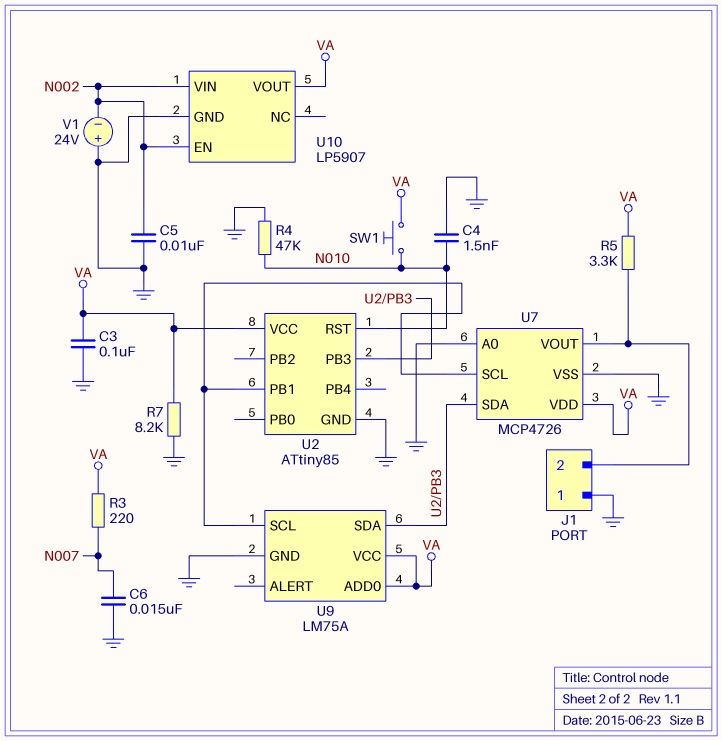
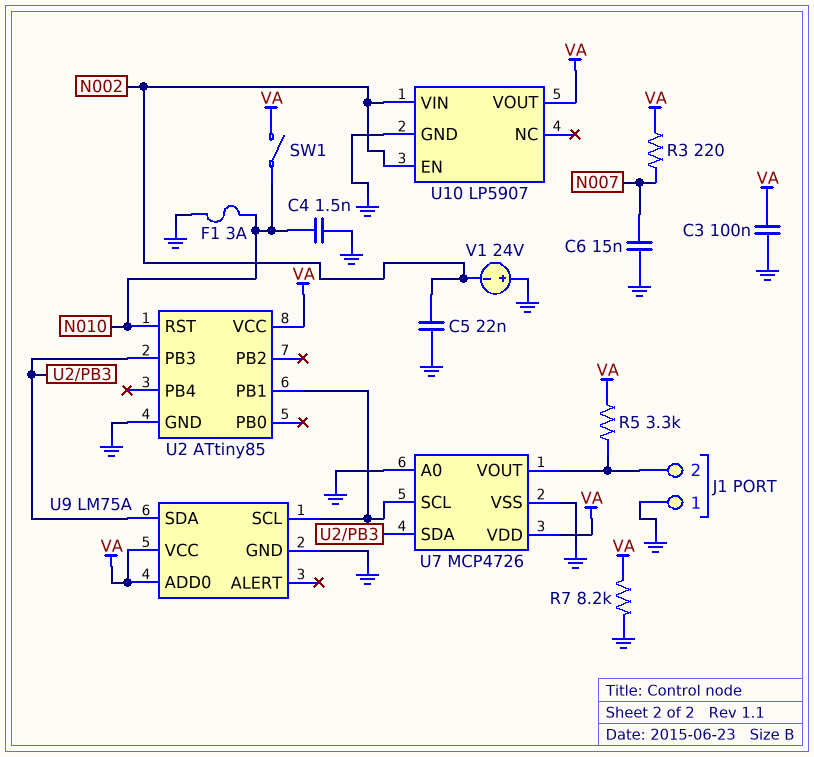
C5: 10nF (GND, N002) -> 22nF (GND, N002)
F1: none -> 3A (GND, N010)
R4: 47k (GND, N010) -> none
SW1: button (N010, VA) -> switch (N010, VA)

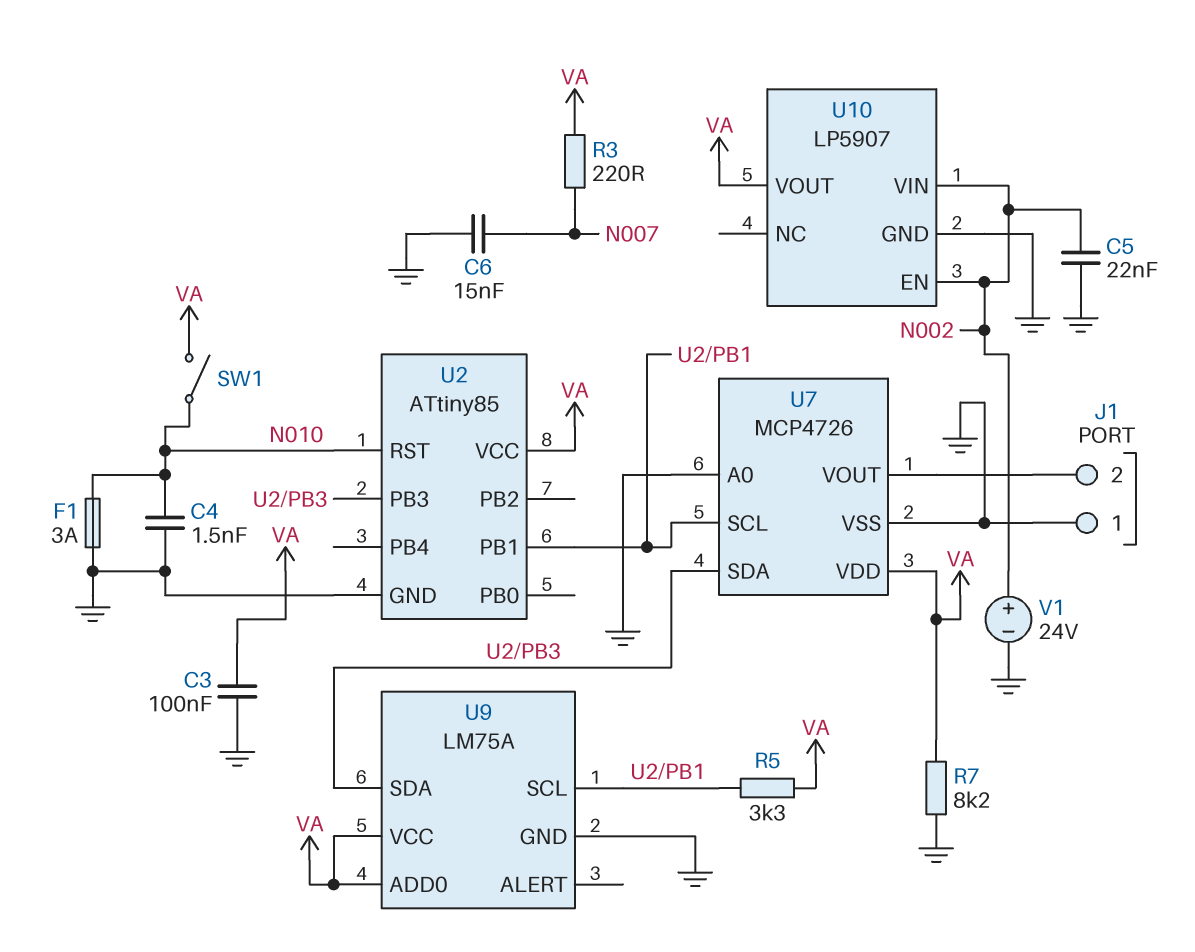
R5: 3.3k (J1/2, VA) -> 3.3k (U2/PB1, VA)
V1: 24V (plus GND, minus N002) -> 24V (plus N002, minus GND)

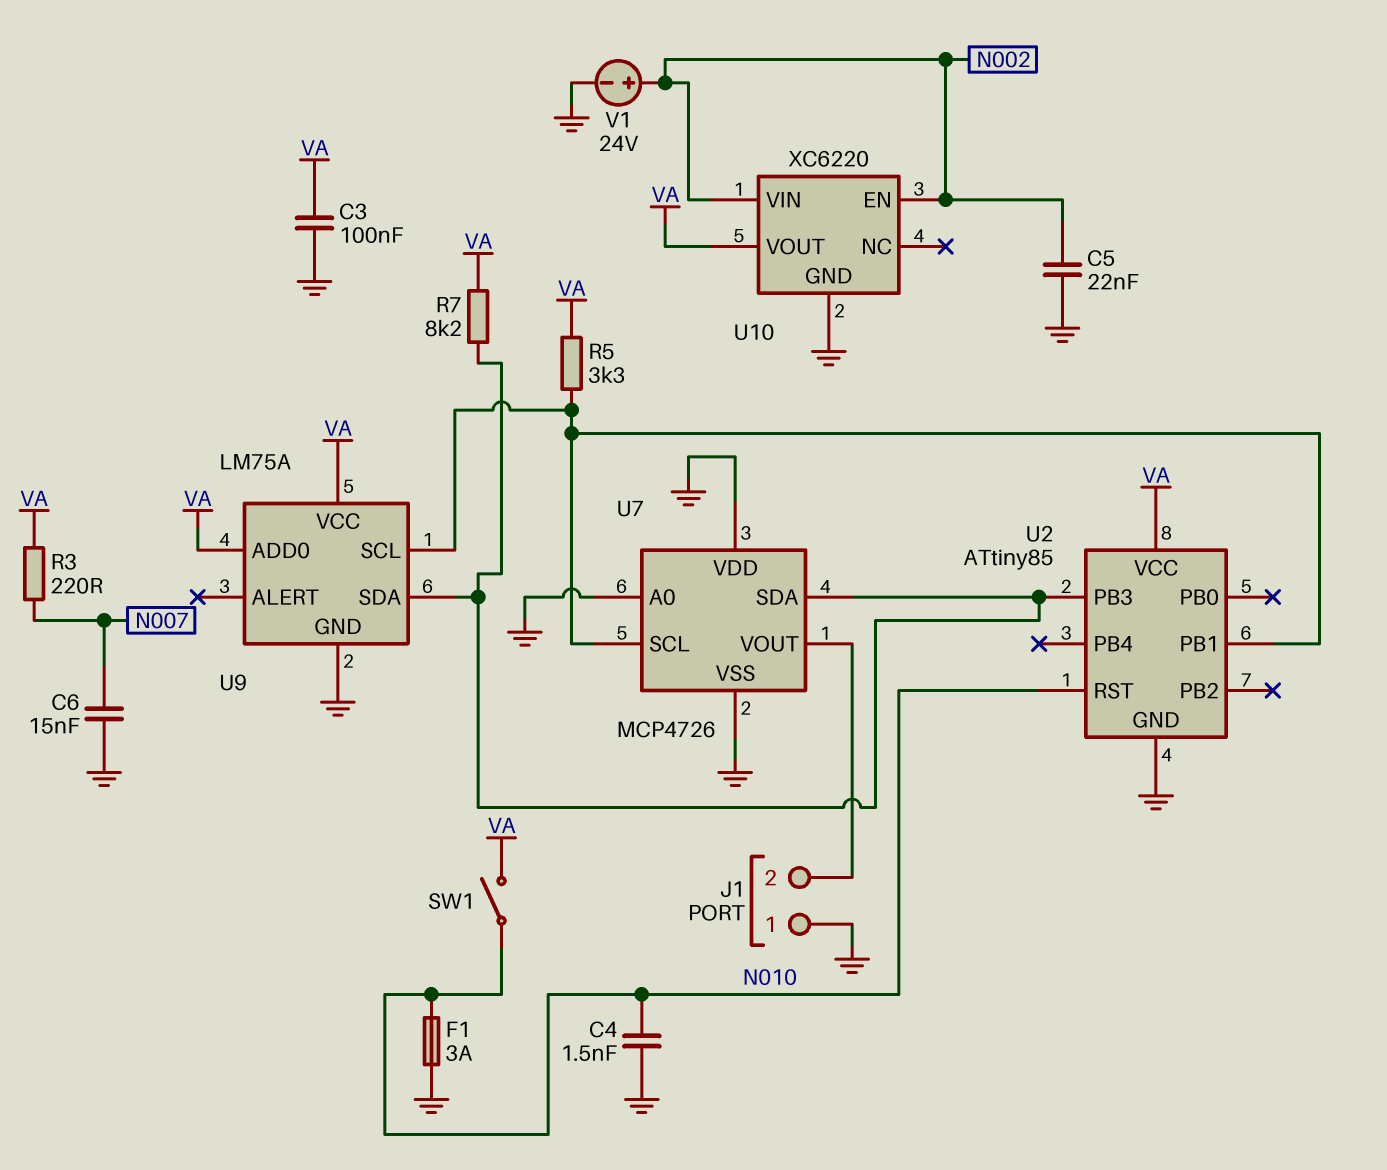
R7: 8.2k (GND, VA) -> 8.2k (U2/PB3, VA)
U7 pin VDD: VA -> GND
U10: LP5907 -> XC6220

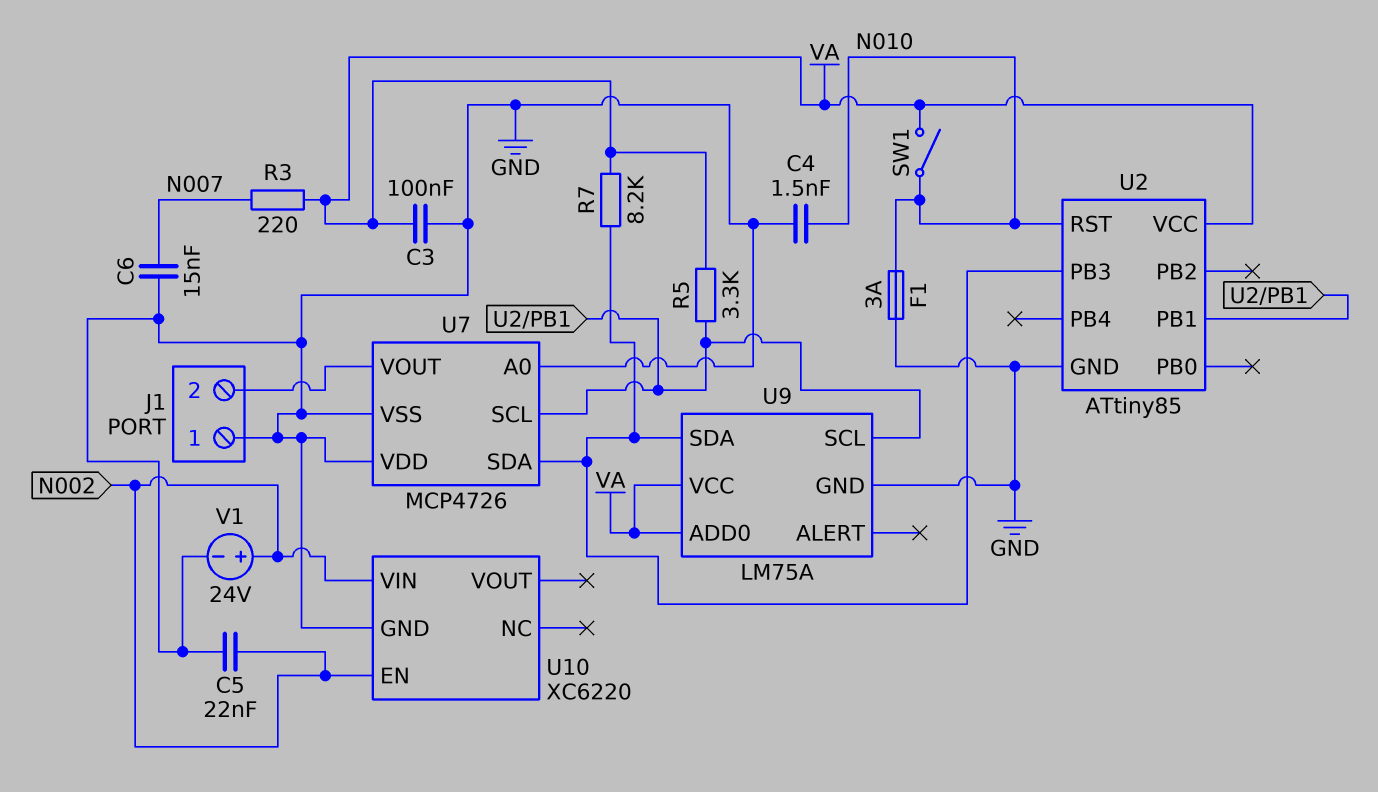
U10 pin VOUT: VA -> none

